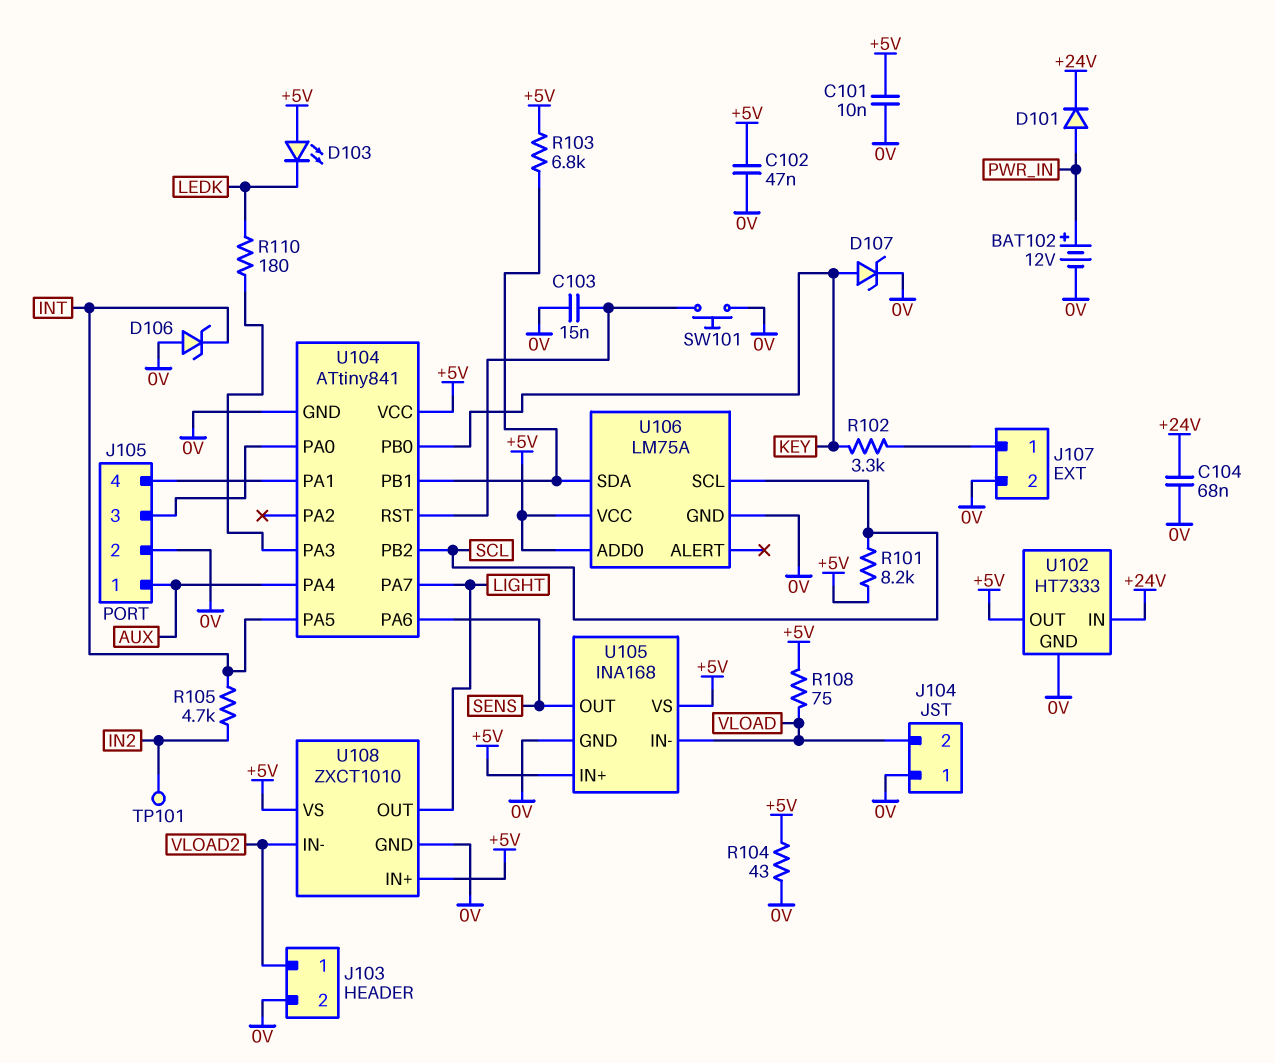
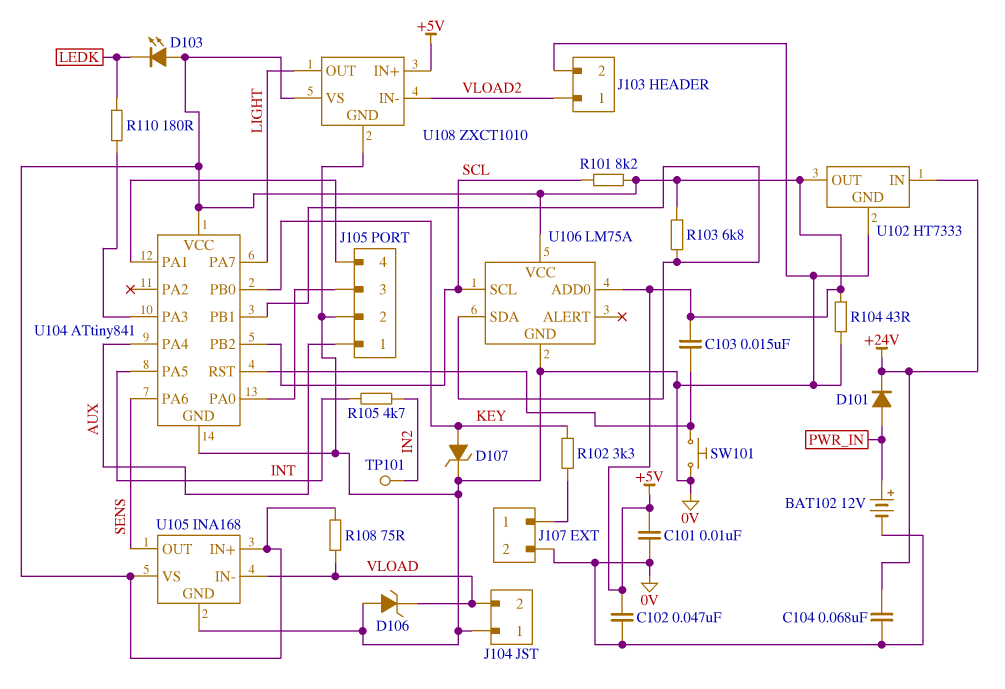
C103: 15nF (0V, U104/RST) -> 15nF (+5V, U104/RST)
D106: zener (A 0V, K INT) -> zener (A 0V, K VLOAD)

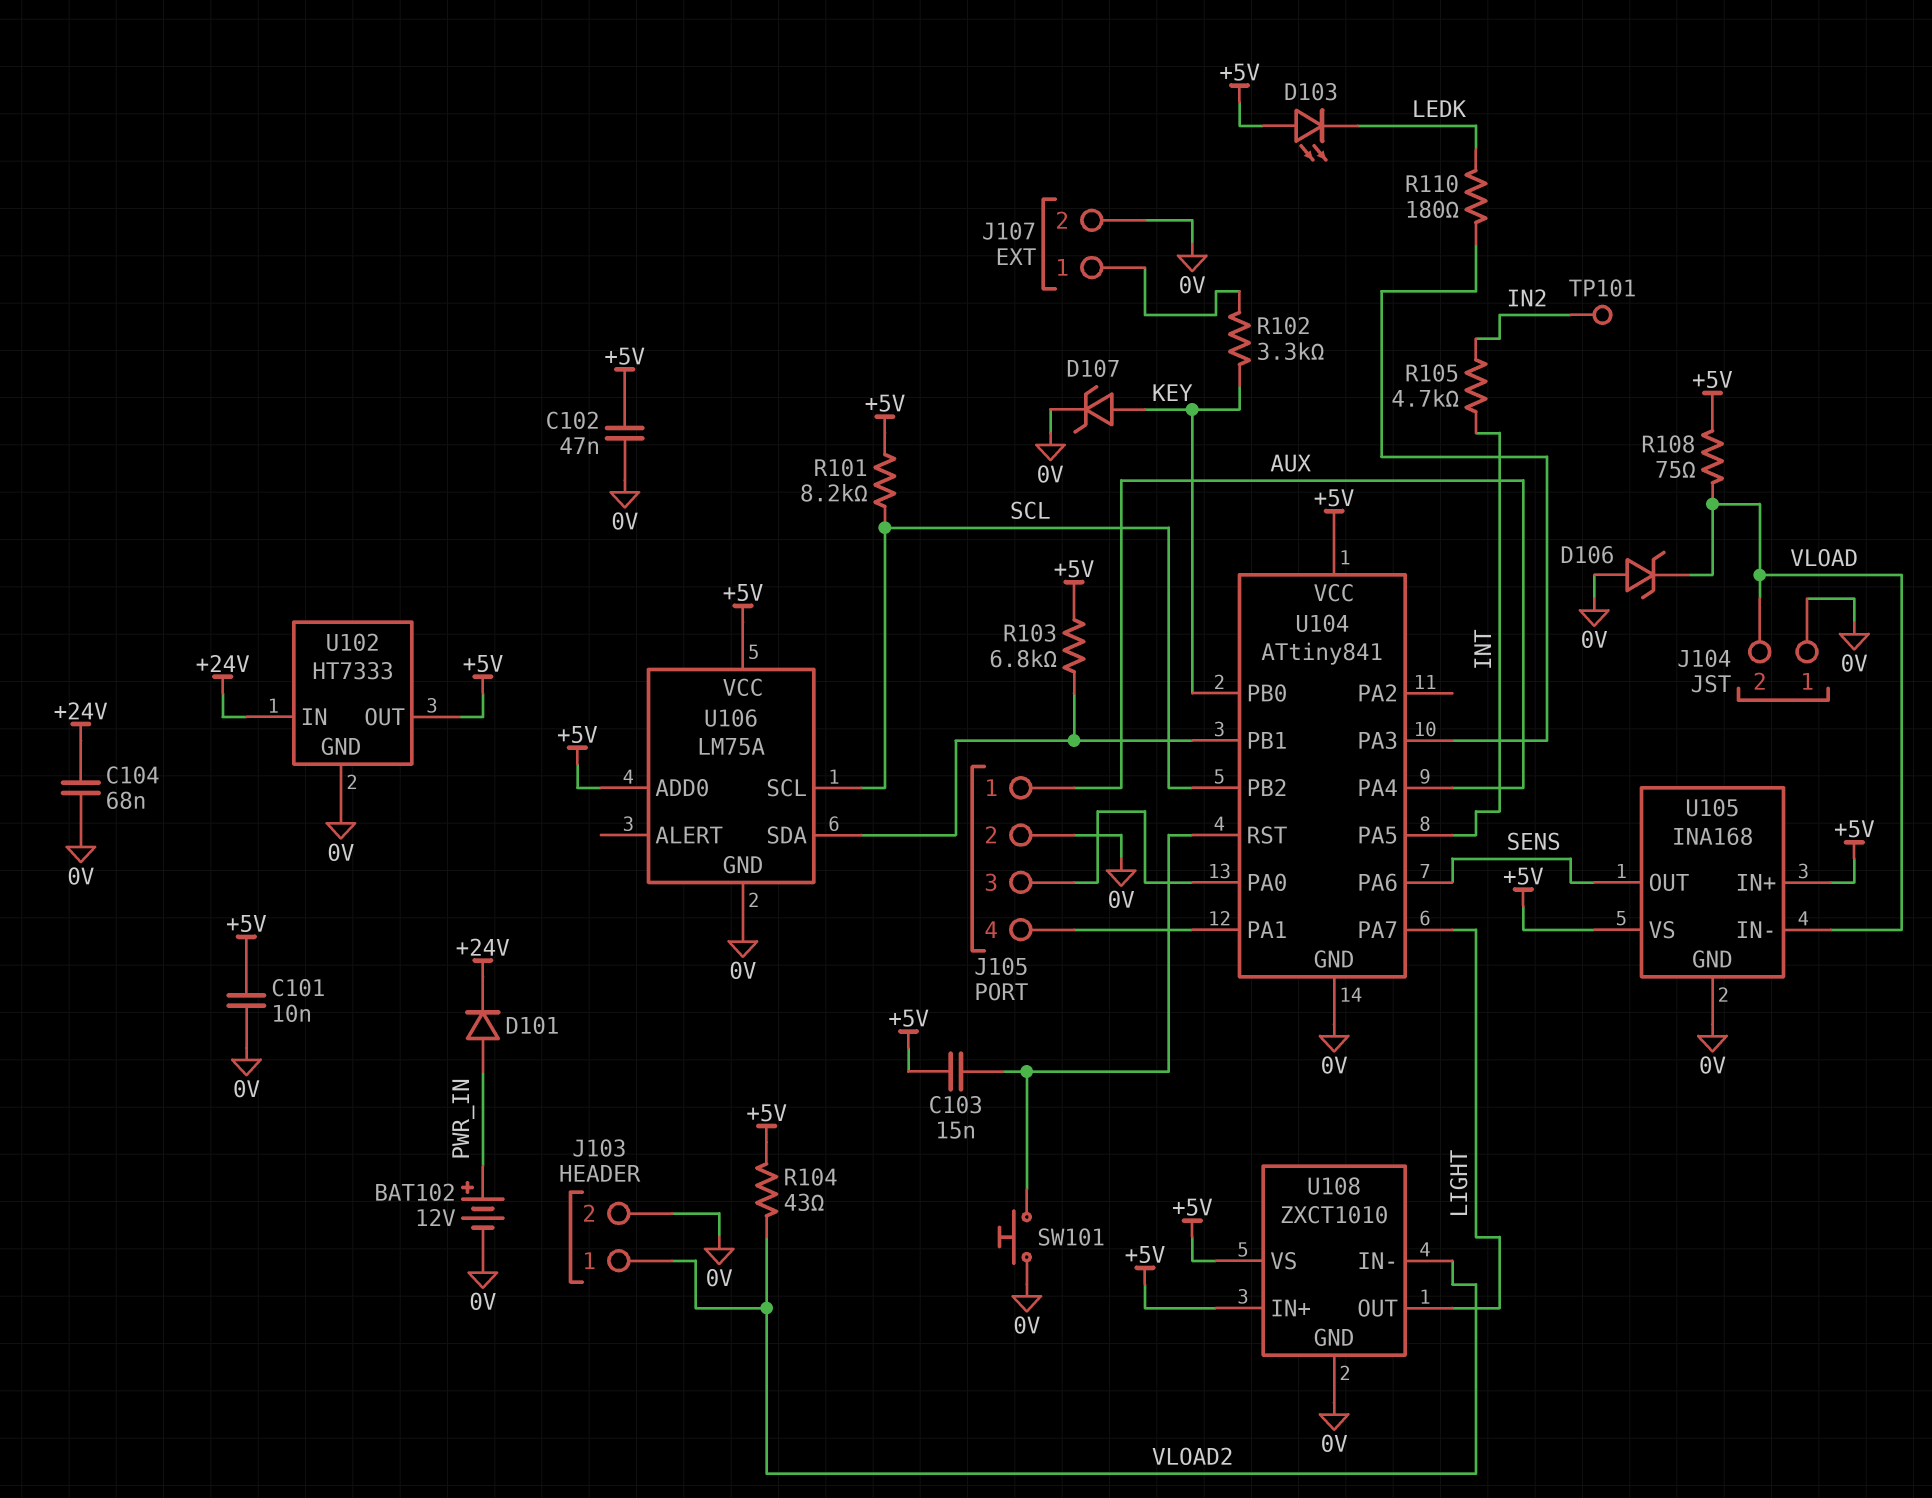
R104: 43 (+5V, 0V) -> 43 (+5V, VLOAD2)

